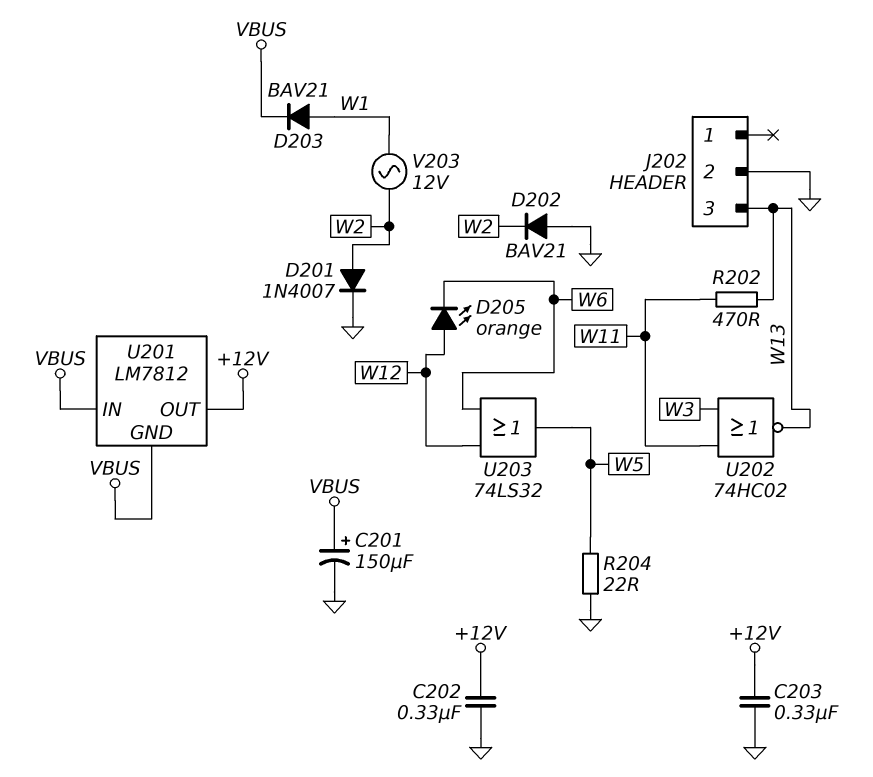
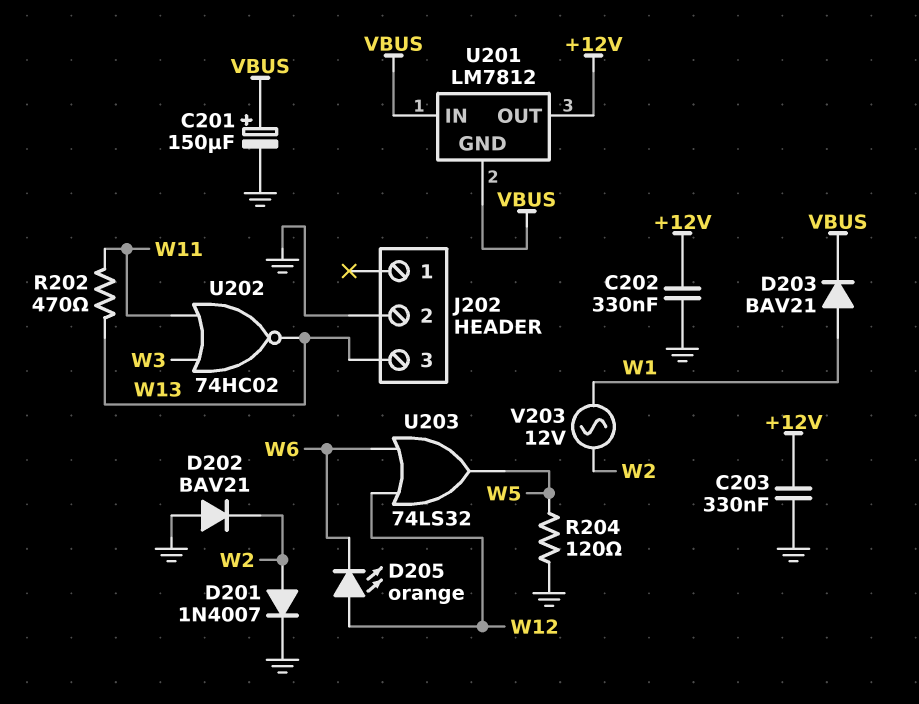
R204: 22 (GND, W5) -> 120 (GND, W5)

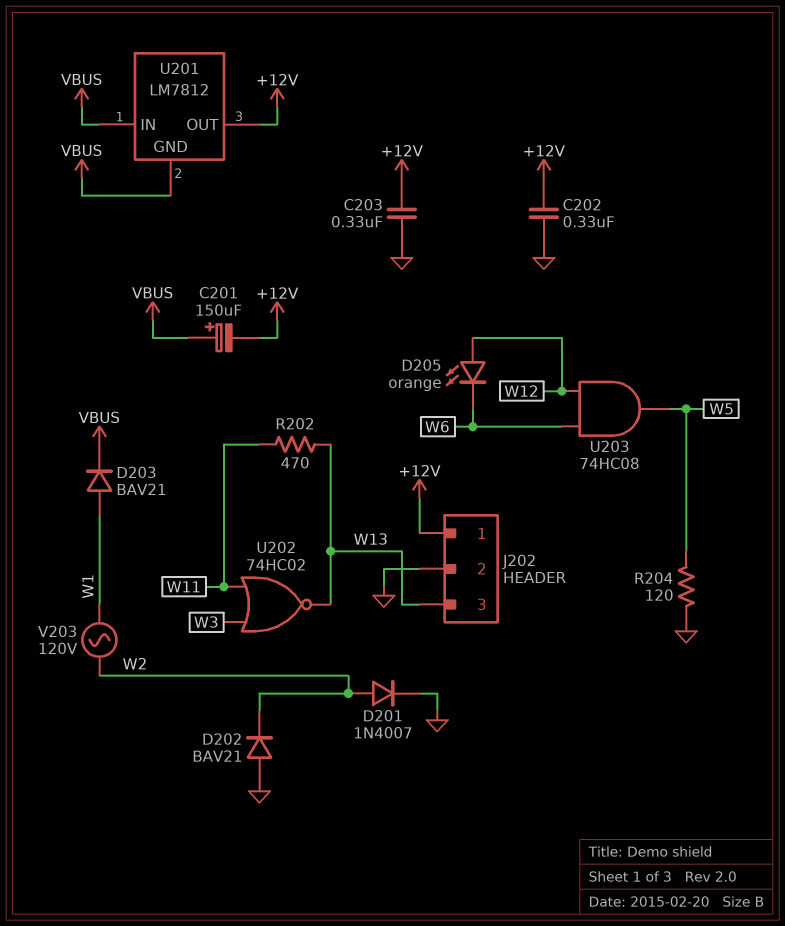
C201: 150uF (plus VBUS, minus GND) -> 150uF (plus VBUS, minus +12V)
J202 pin 1: none -> +12V
U203: OR 74LS32 (in W6, in W12, out W5) -> AND 74HC08 (in W6, in W12, out W5)
V203: AC 12V (W1, W2) -> AC 120V (W1, W2)

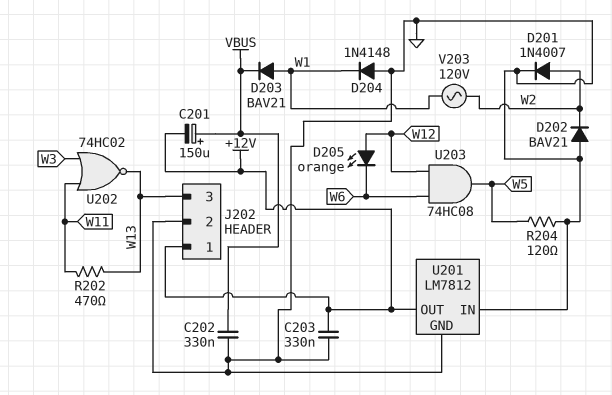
C202: 330nF (+12V, GND) -> 330nF (GND, VBUS)
D204: none -> diode 1N4148 (A GND, K W1)
U201 pin GND: VBUS -> GND
U201 pin IN: VBUS -> GND

